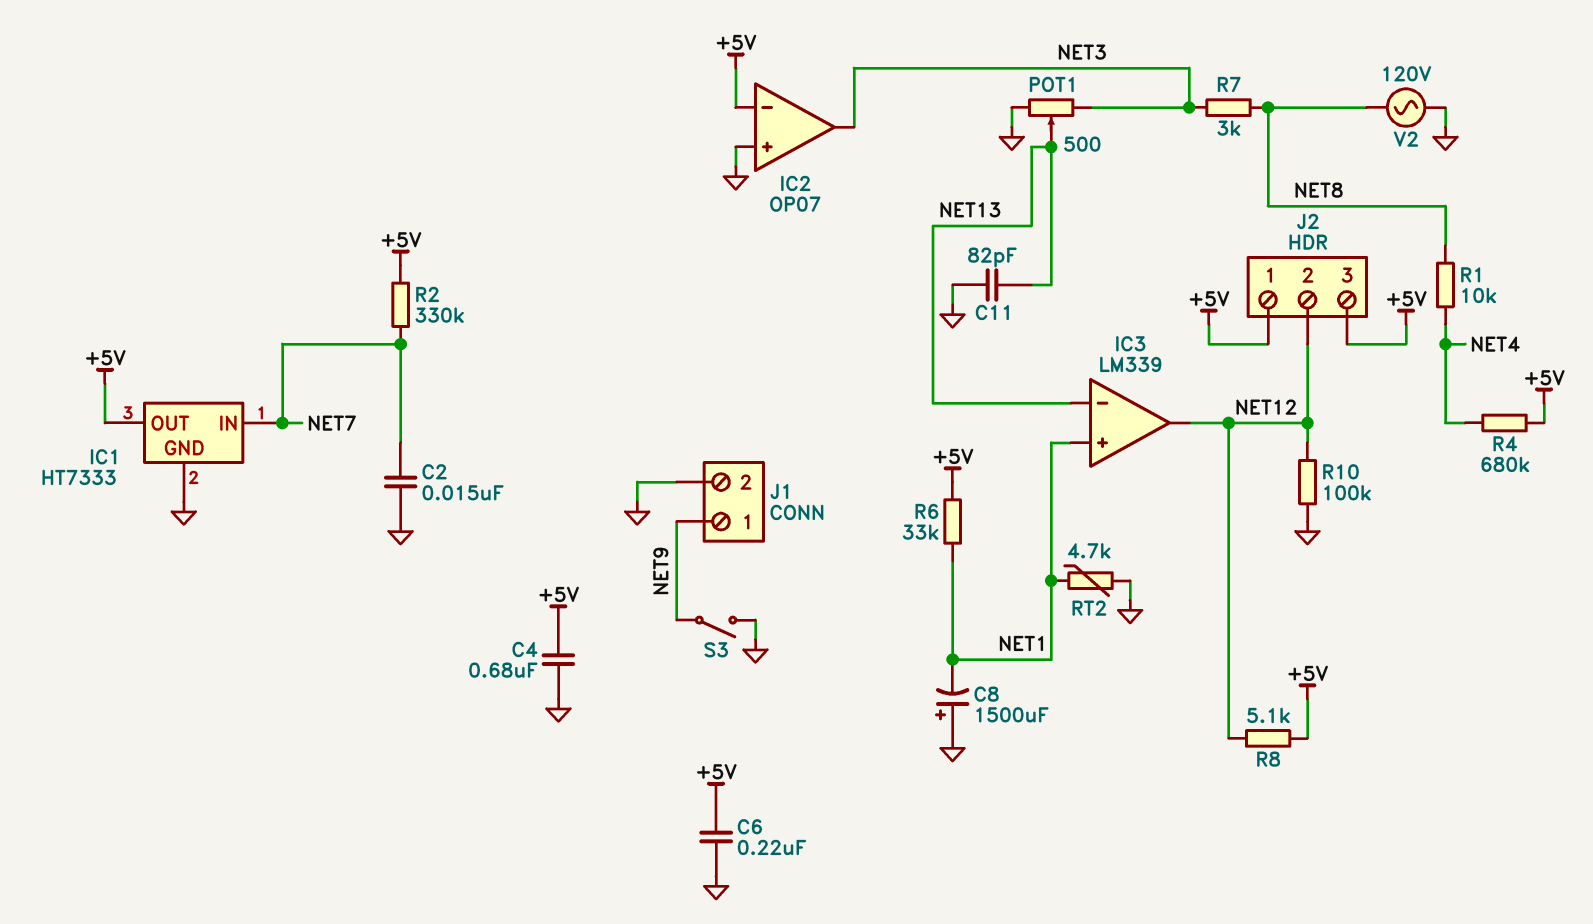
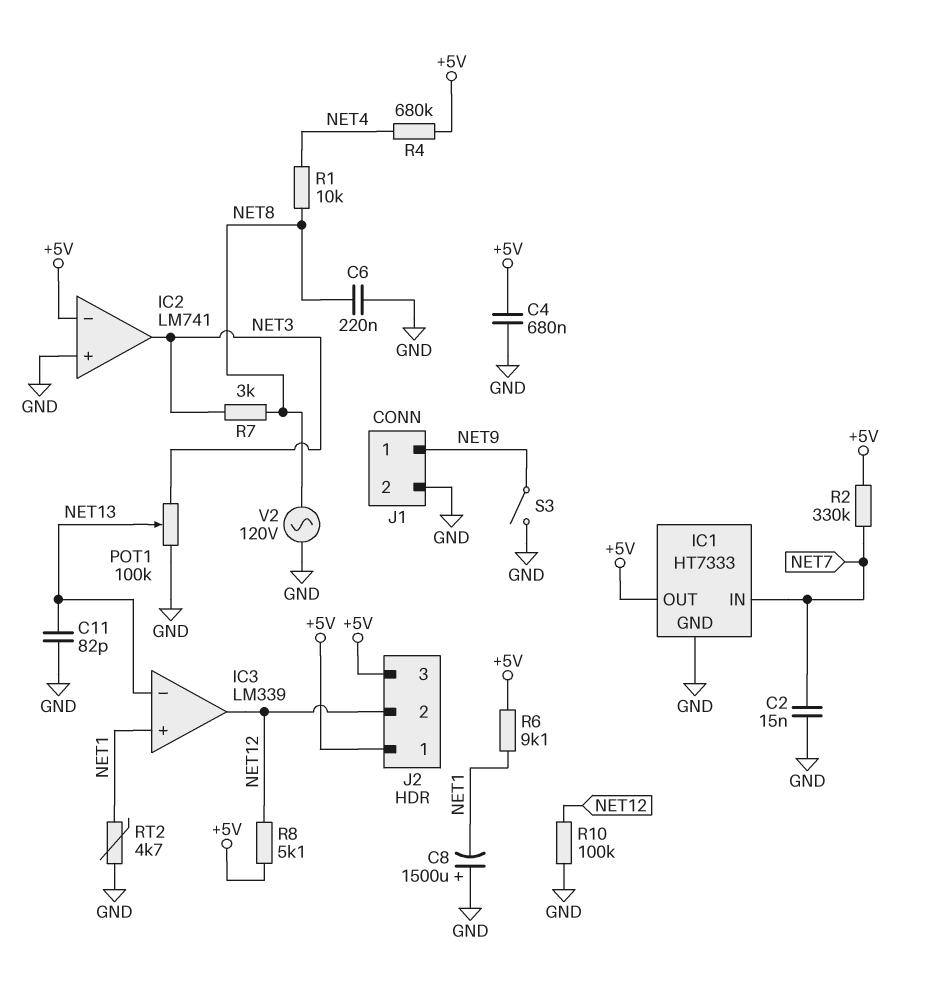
C6: 220nF (+5V, GND) -> 220nF (GND, NET8)
IC2: OP07 -> LM741
POT1: 500 (GND, NET3, wiper NET13) -> 100k (GND, NET3, wiper NET13)
R6: 33k (+5V, NET1) -> 9.1k (+5V, NET1)

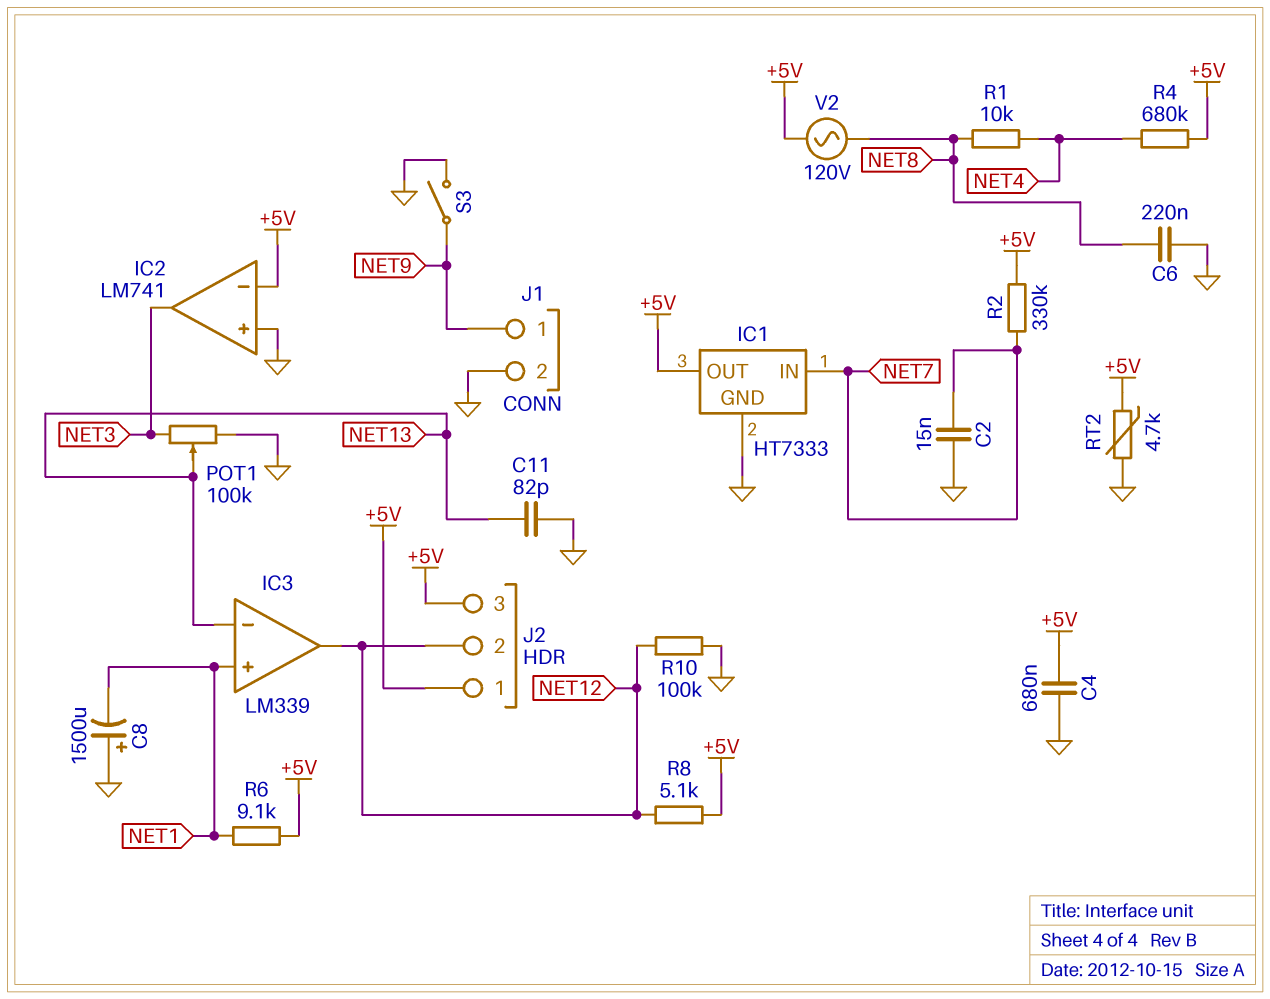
R7: 3k (NET3, NET8) -> none
RT2: 4.7k (GND, NET1) -> 4.7k (+5V, GND)
V2: AC 120V (GND, NET8) -> AC 120V (+5V, NET8)

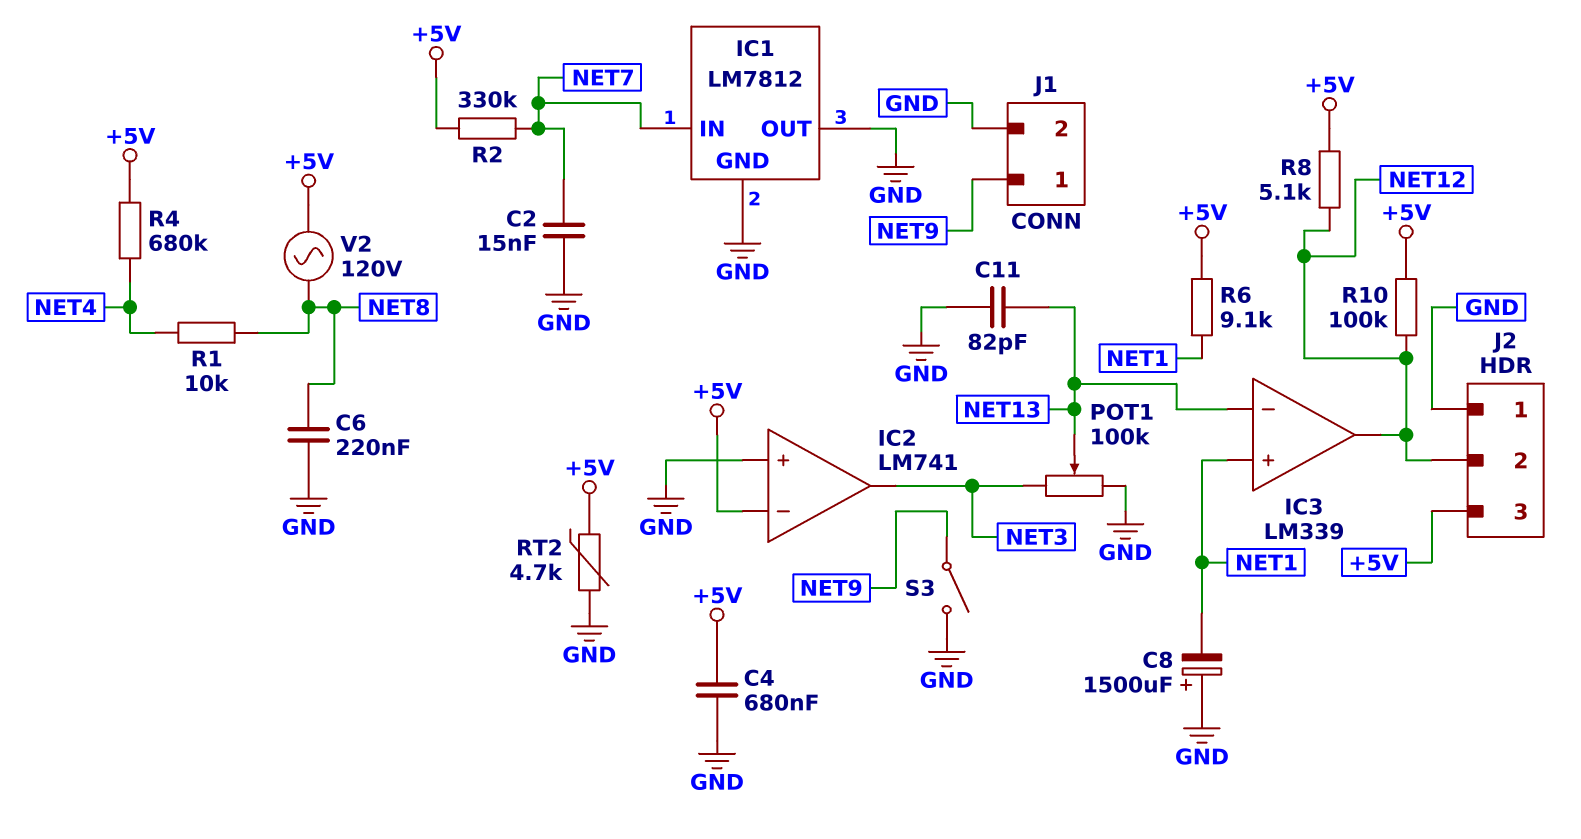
IC1: HT7333 -> LM7812
IC1 pin OUT: +5V -> GND
J2 pin 1: +5V -> GND
R10: 100k (GND, NET12) -> 100k (+5V, NET12)

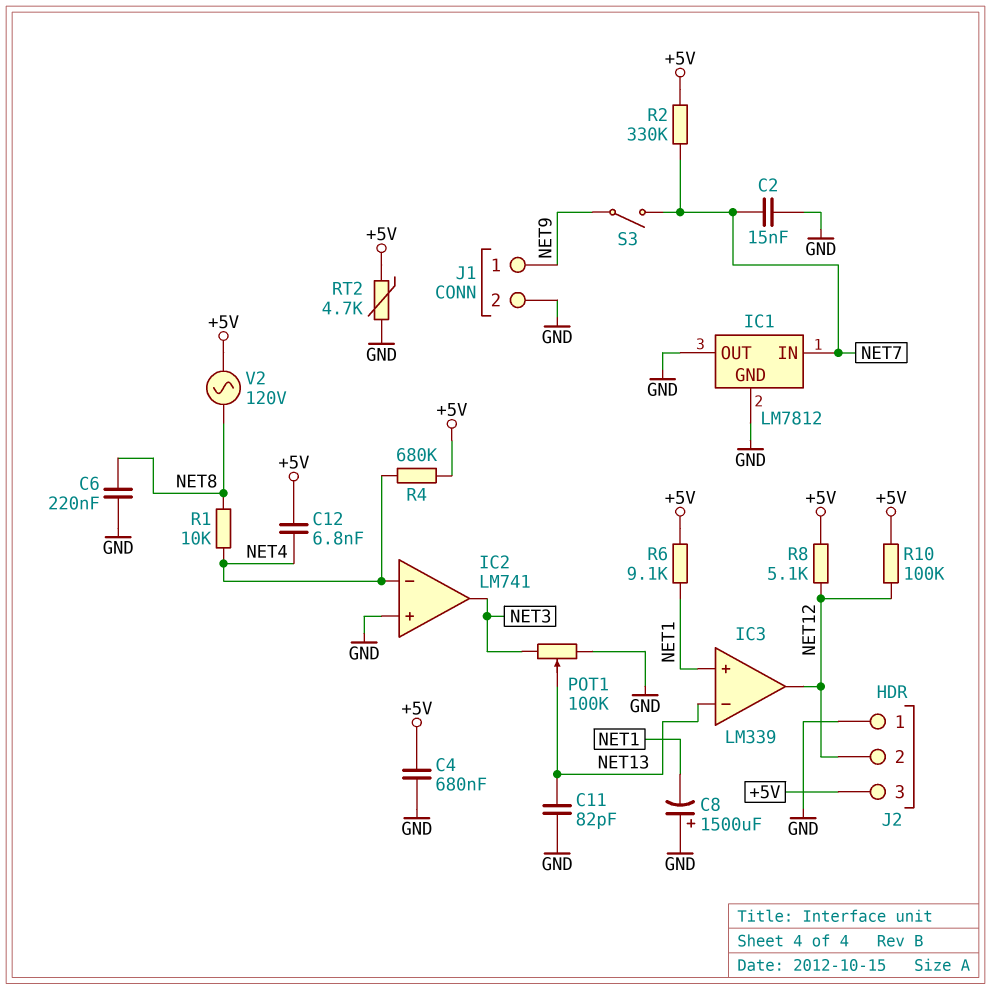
C12: none -> 6.8nF (+5V, NET4)
IC2 pin in-: +5V -> NET4
S3: switch (GND, NET9) -> switch (NET7, NET9)

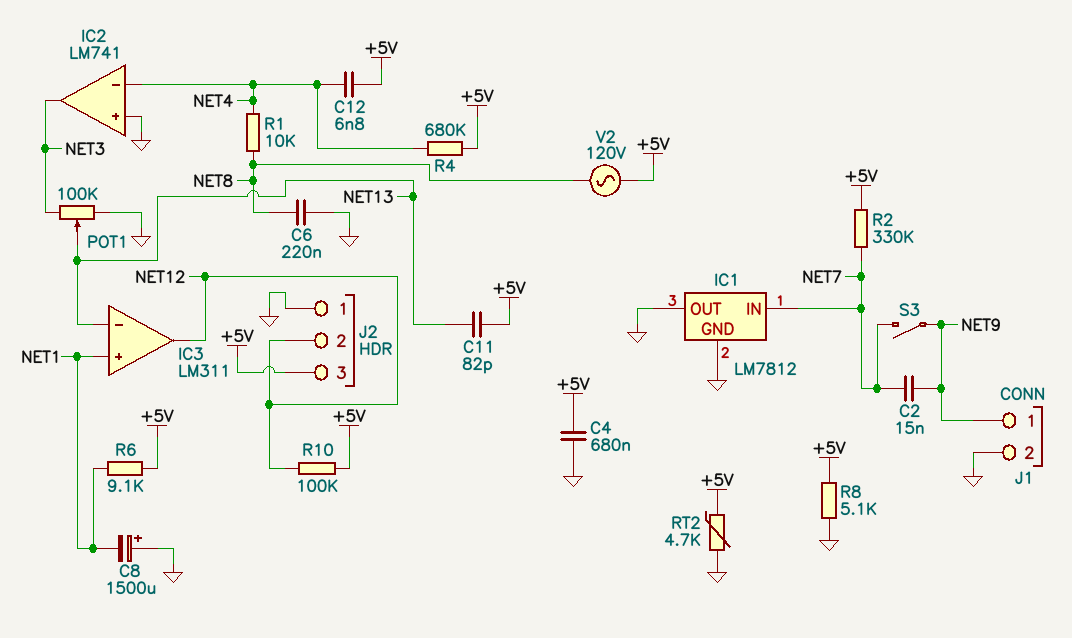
C2: 15nF (GND, NET7) -> 15nF (NET7, NET9)
C11: 82pF (GND, NET13) -> 82pF (+5V, NET13)
IC3: LM339 -> LM311
R8: 5.1k (+5V, NET12) -> 5.1k (+5V, GND)

